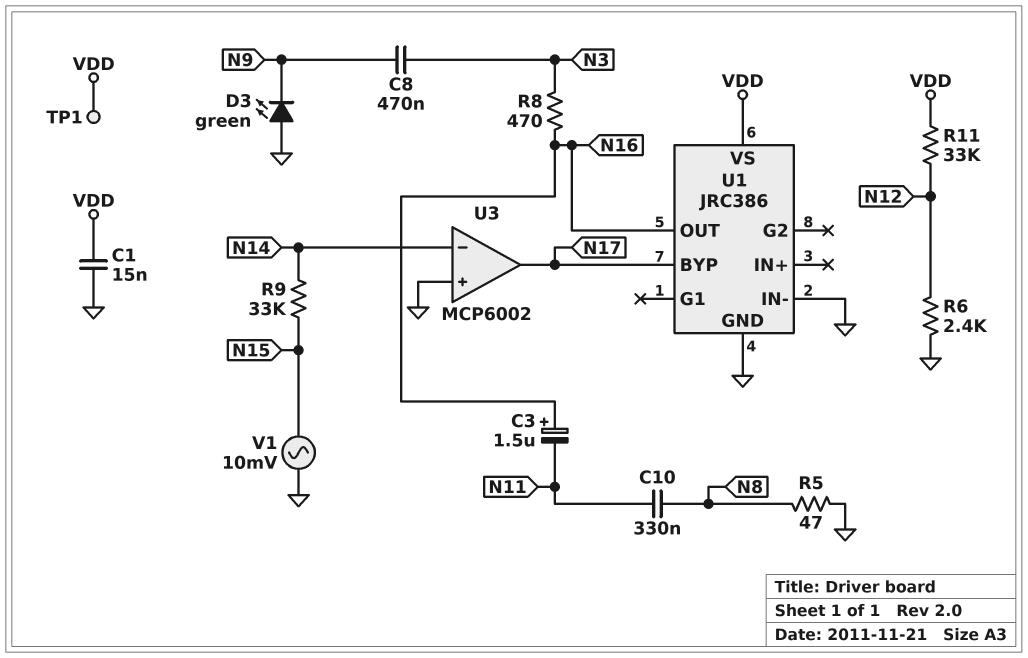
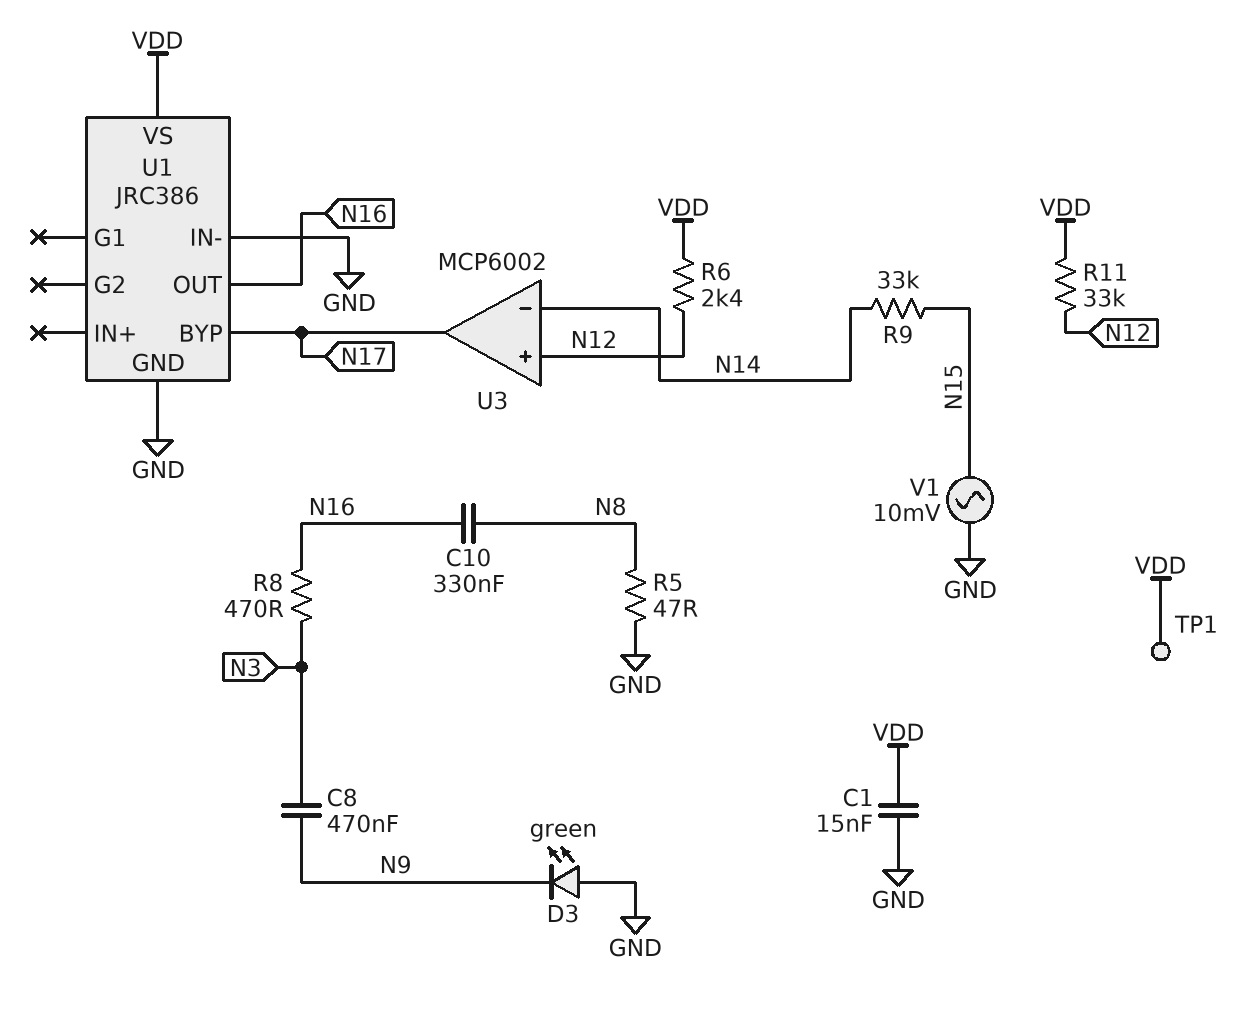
C3: 1.5uF (plus N16, minus N11) -> none
C10: 330nF (N8, N11) -> 330nF (N8, N16)
R6: 2.4k (GND, N12) -> 2.4k (N12, VDD)
U3 pin in+: GND -> N12

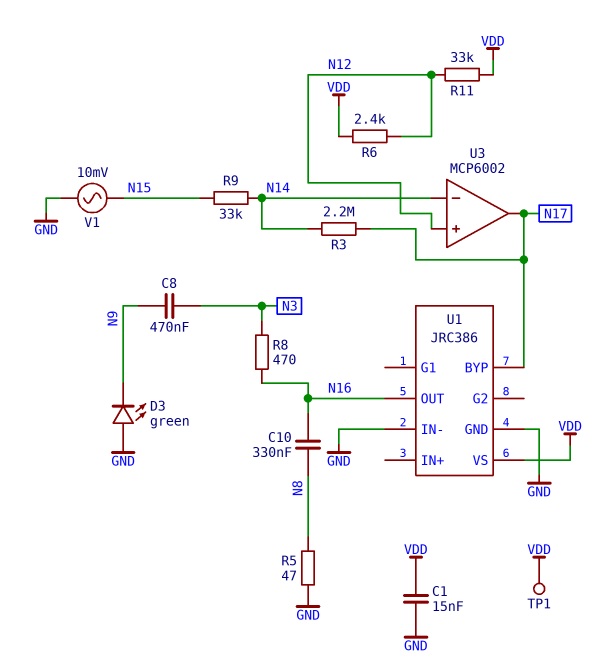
R3: none -> 2.2M (N14, N17)

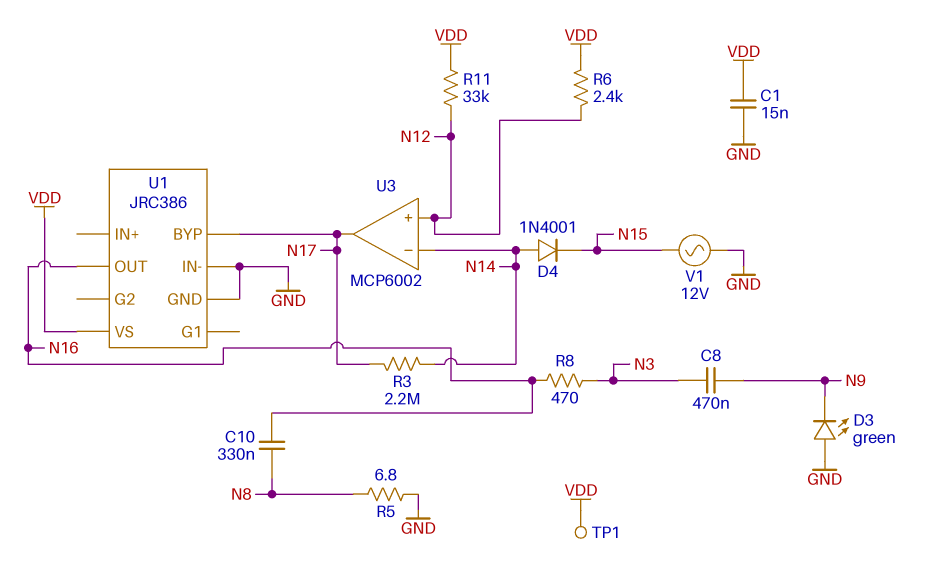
D4: none -> diode 1N4001 (A N14, K N15)
R5: 47 (GND, N8) -> 6.8 (GND, N8)
R9: 33k (N14, N15) -> none
V1: AC 10mV (GND, N15) -> AC 12V (GND, N15)

